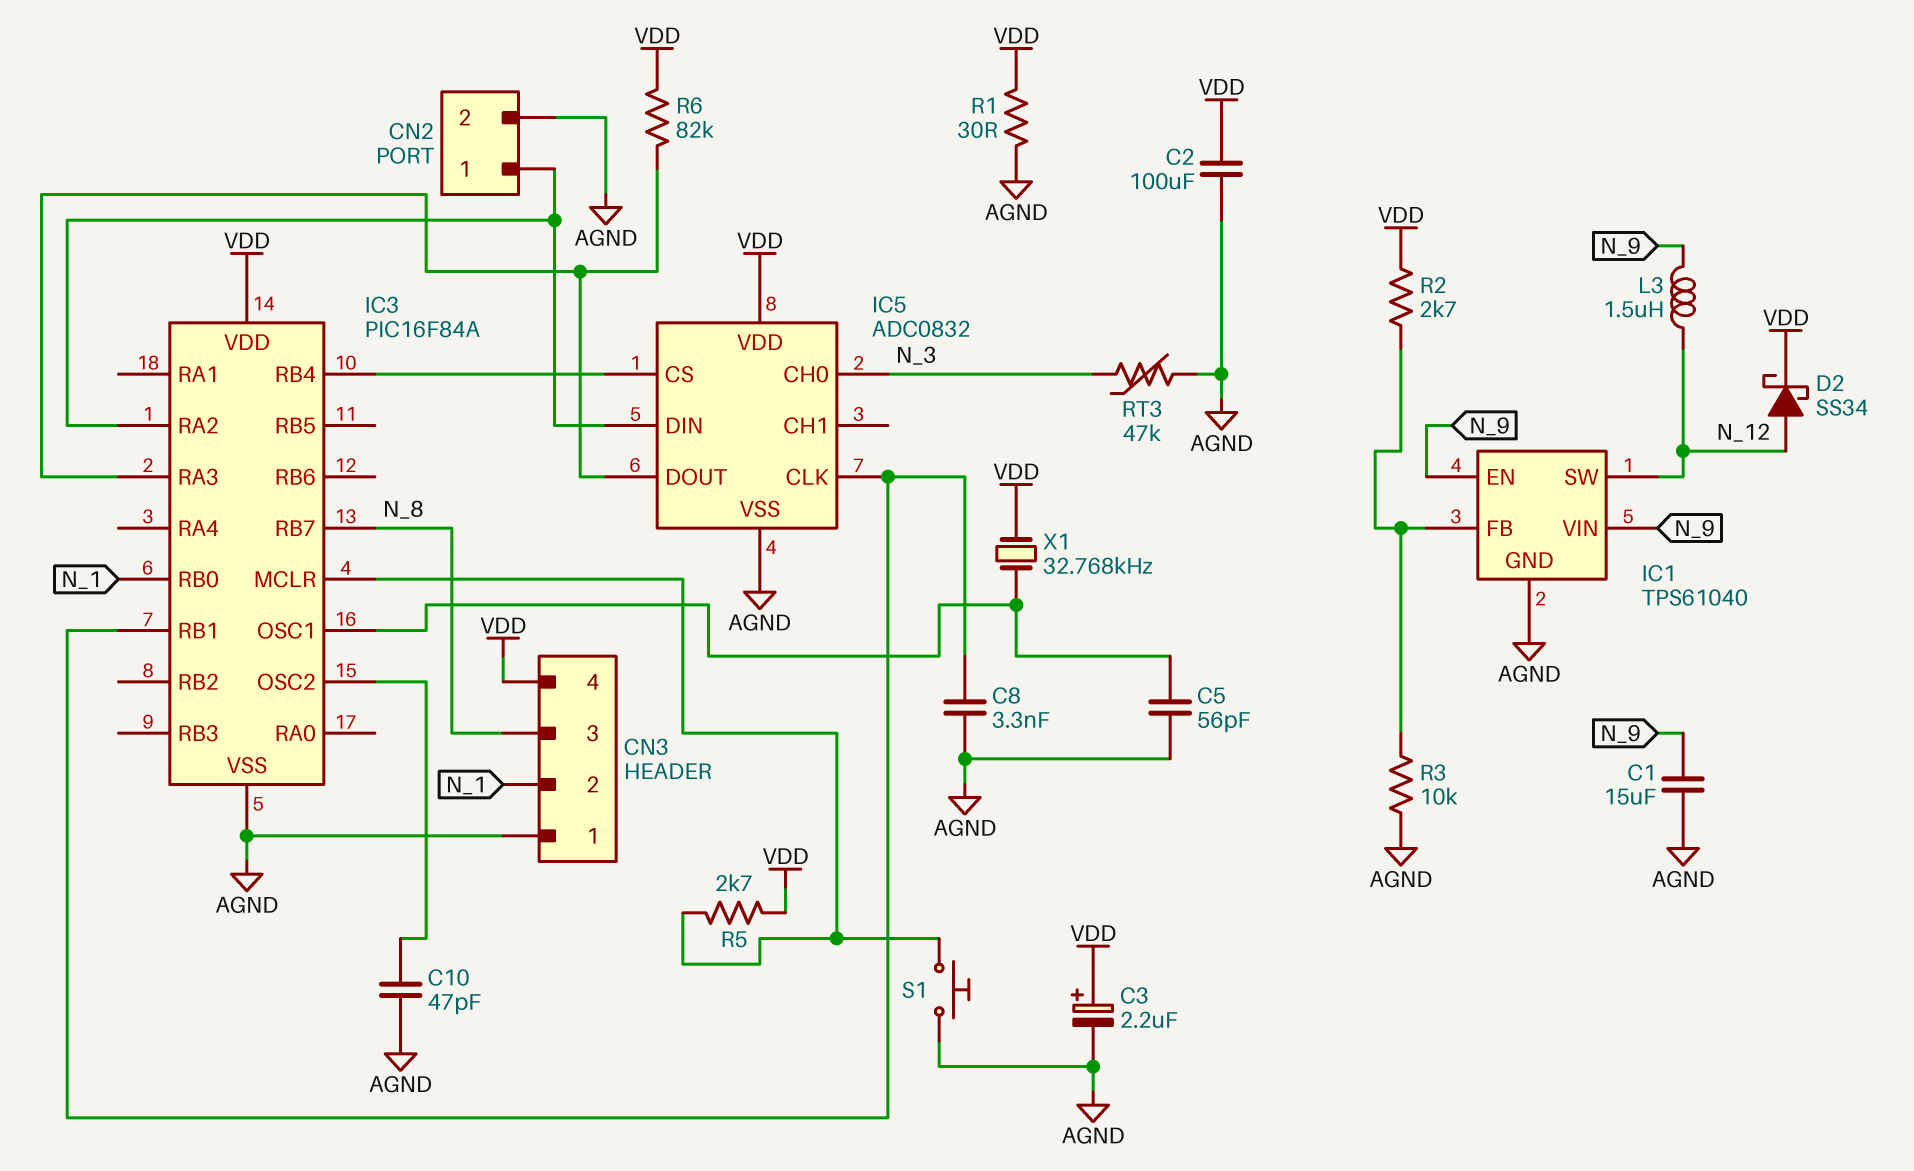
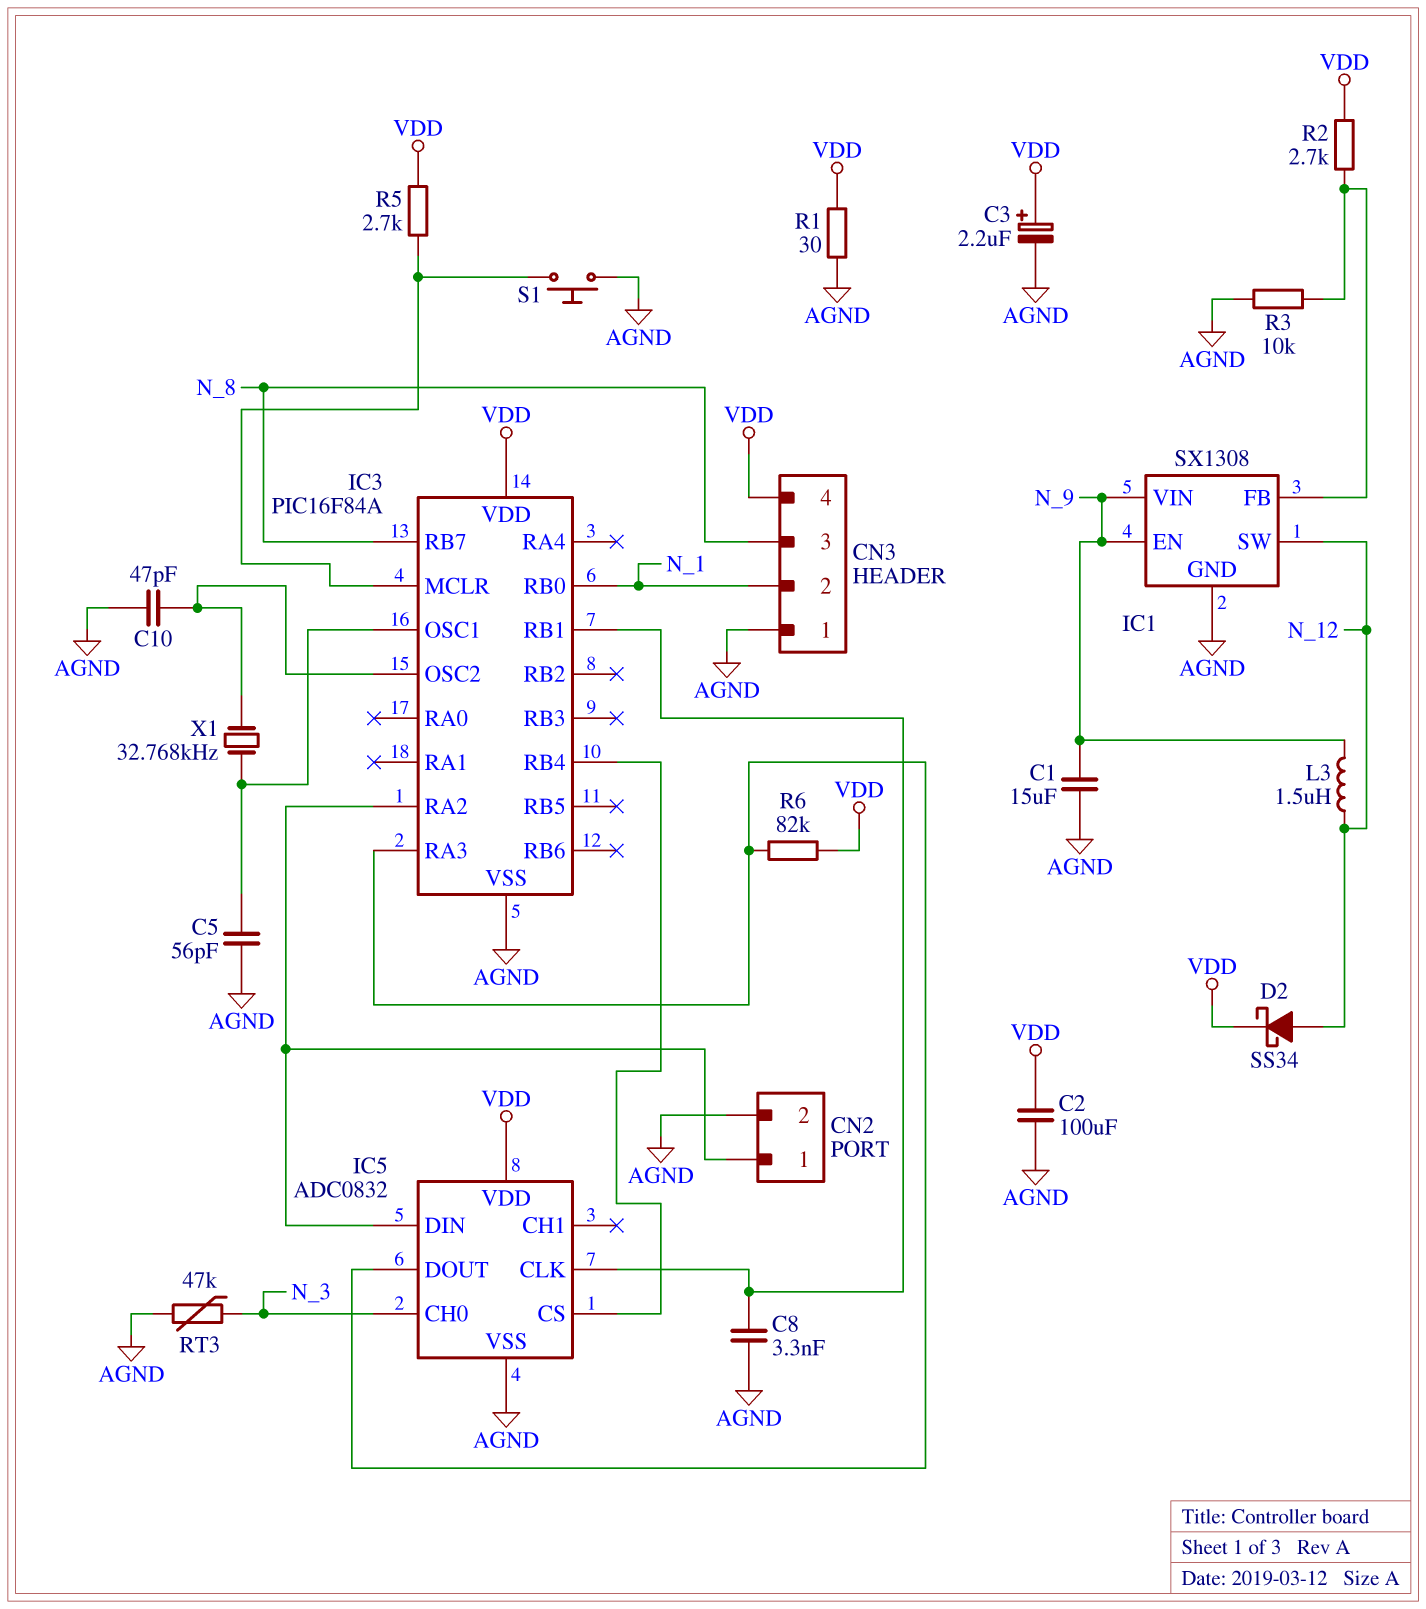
IC1: TPS61040 -> SX1308
X1: 32.768kHz (IC3/OSC1, VDD) -> 32.768kHz (IC3/OSC1, IC3/OSC2)

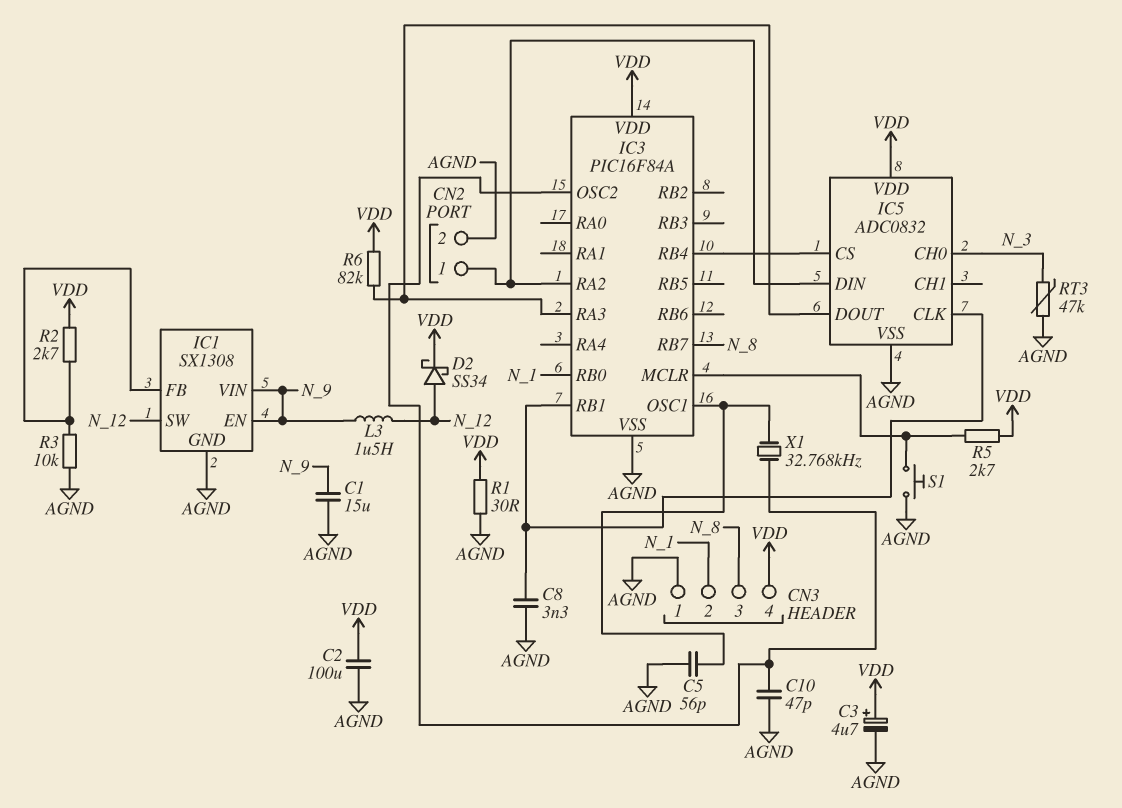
C3: 2.2uF (plus VDD, minus AGND) -> 4.7uF (plus VDD, minus AGND)

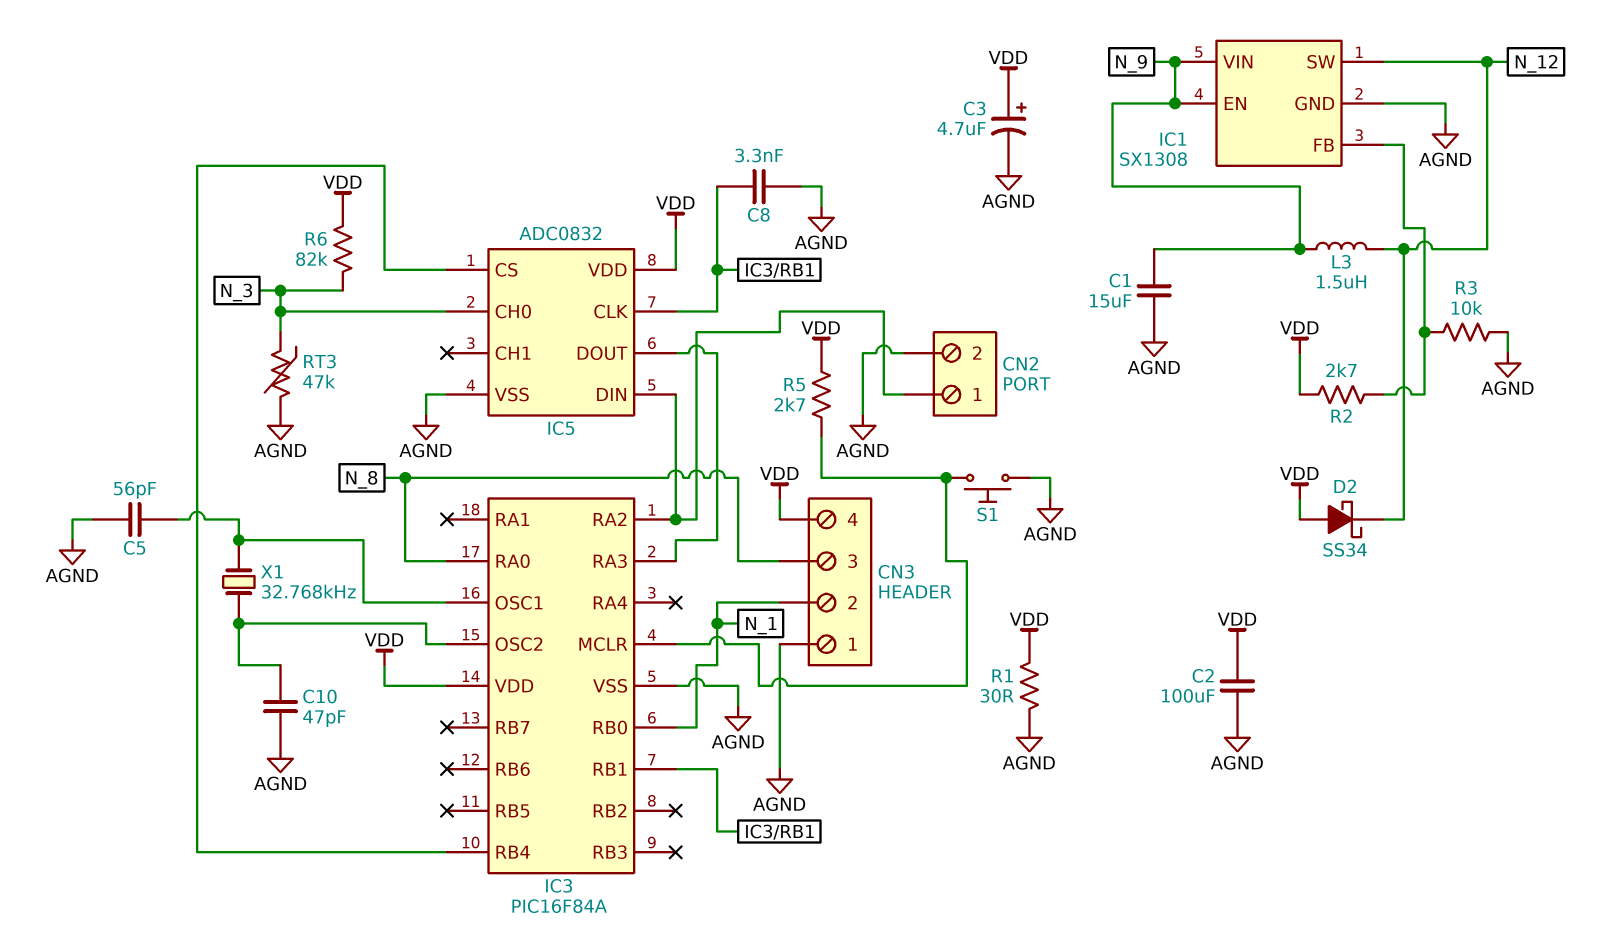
D2: schottky SS34 (A N_12, K VDD) -> schottky SS34 (A VDD, K N_12)
IC3 pin RA0: none -> N_8
IC3 pin RB7: N_8 -> none
R6: 82k (IC3/RA3, VDD) -> 82k (N_3, VDD)

